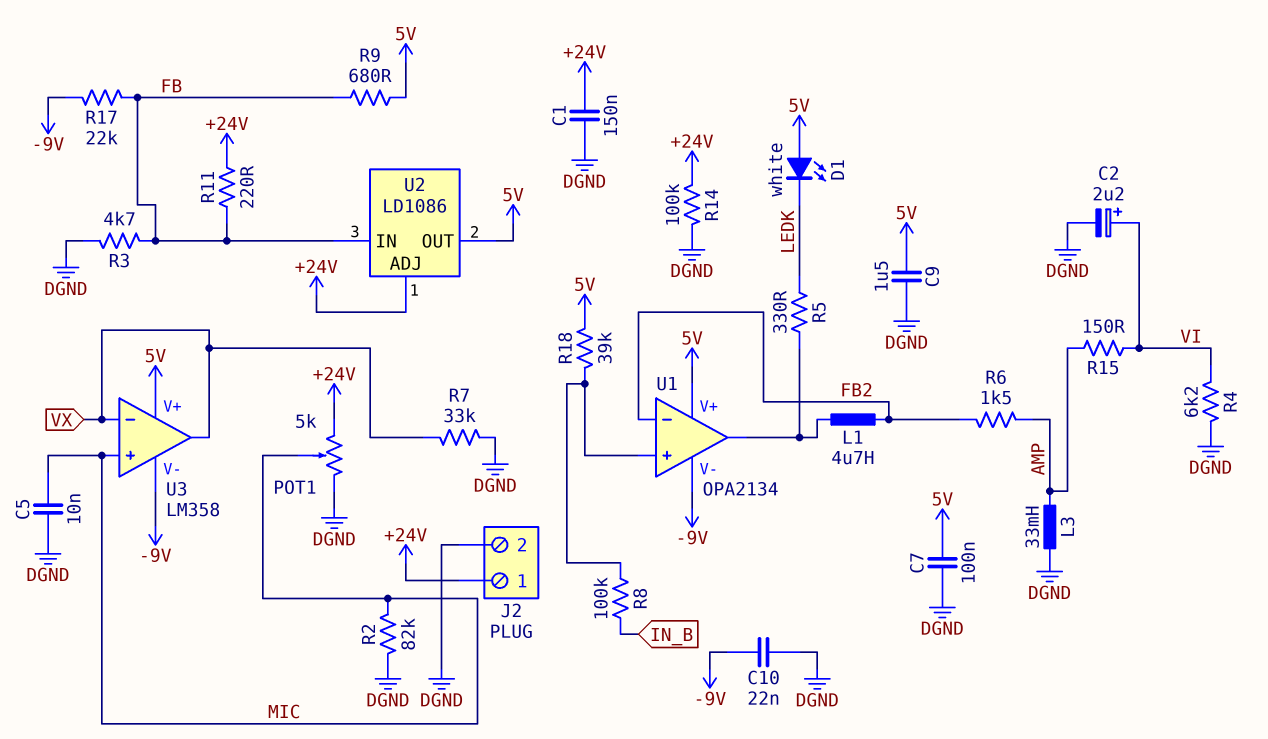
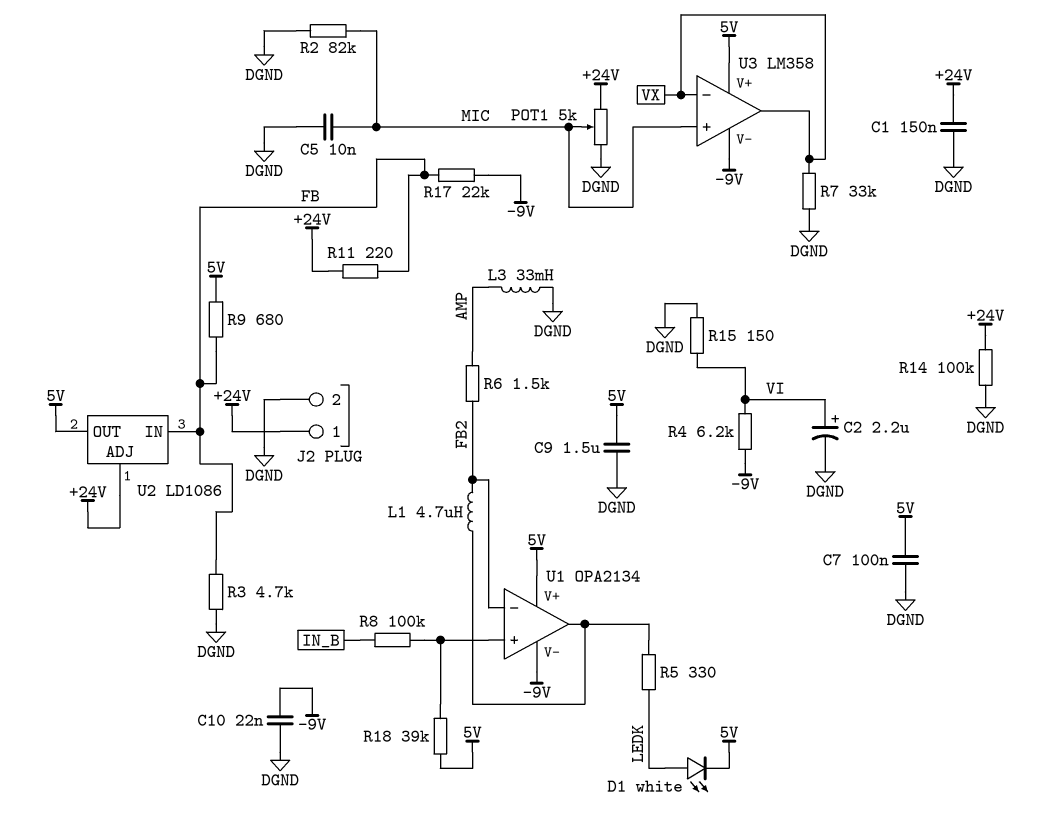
D1: LED white (A 5V, K LEDK) -> LED white (A LEDK, K 5V)
R4: 6.2k (DGND, VI) -> 6.2k (-9V, VI)
R15: 150 (AMP, VI) -> 150 (DGND, VI)

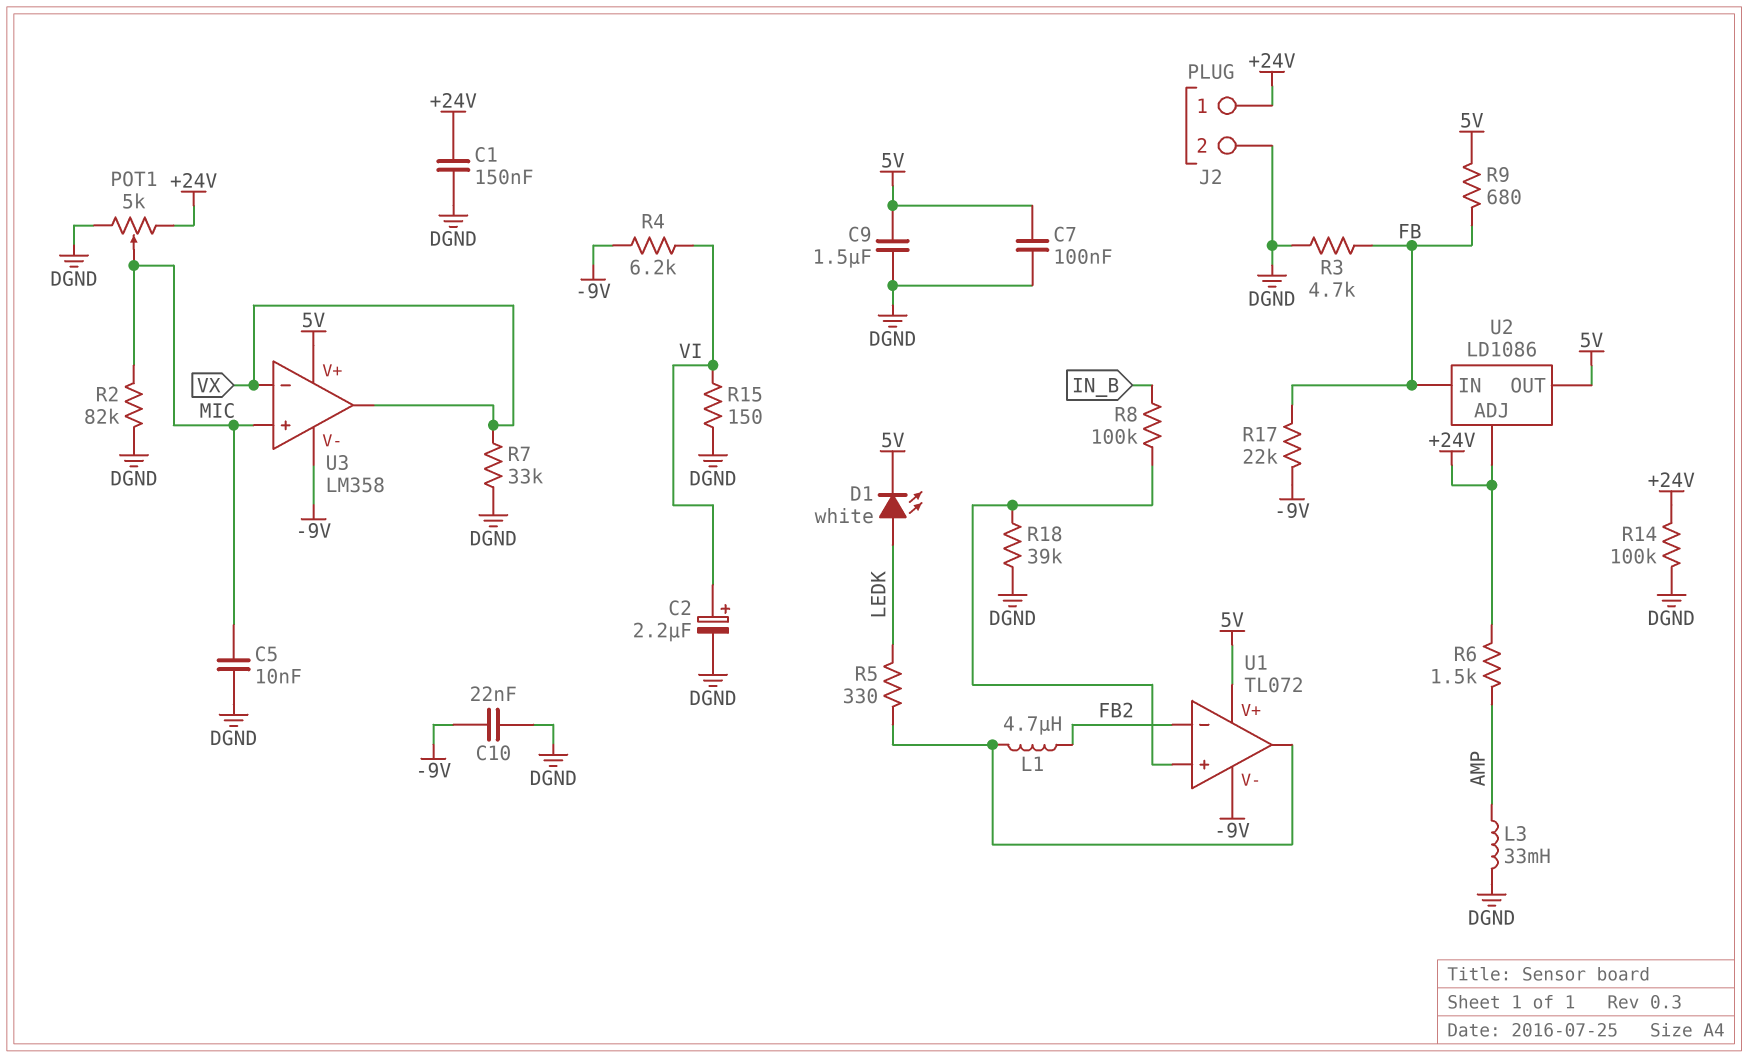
R6: 1.5k (AMP, FB2) -> 1.5k (+24V, AMP)
R11: 220 (+24V, FB) -> none
R18: 39k (5V, U1/in+) -> 39k (DGND, U1/in+)
U1: OPA2134 -> TL072

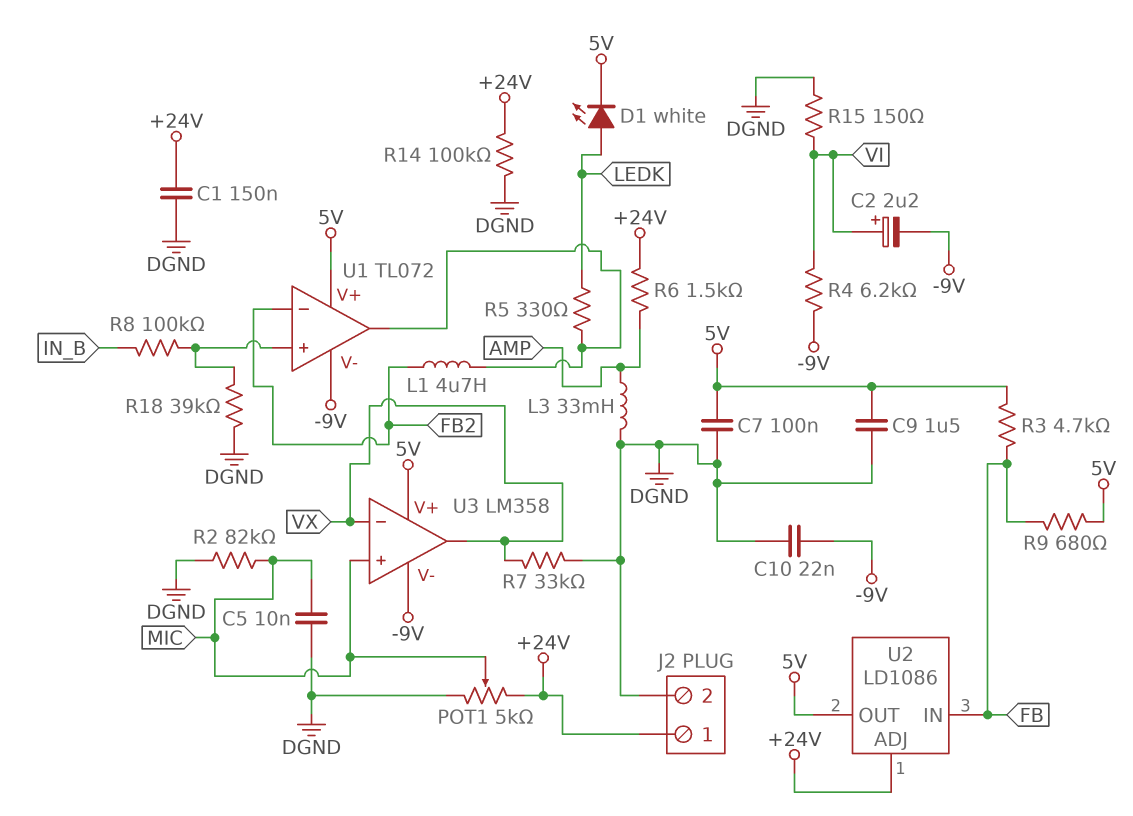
C2: 2.2uF (plus VI, minus DGND) -> 2.2uF (plus VI, minus -9V)
R3: 4.7k (DGND, FB) -> 4.7k (5V, FB)
R17: 22k (-9V, FB) -> none

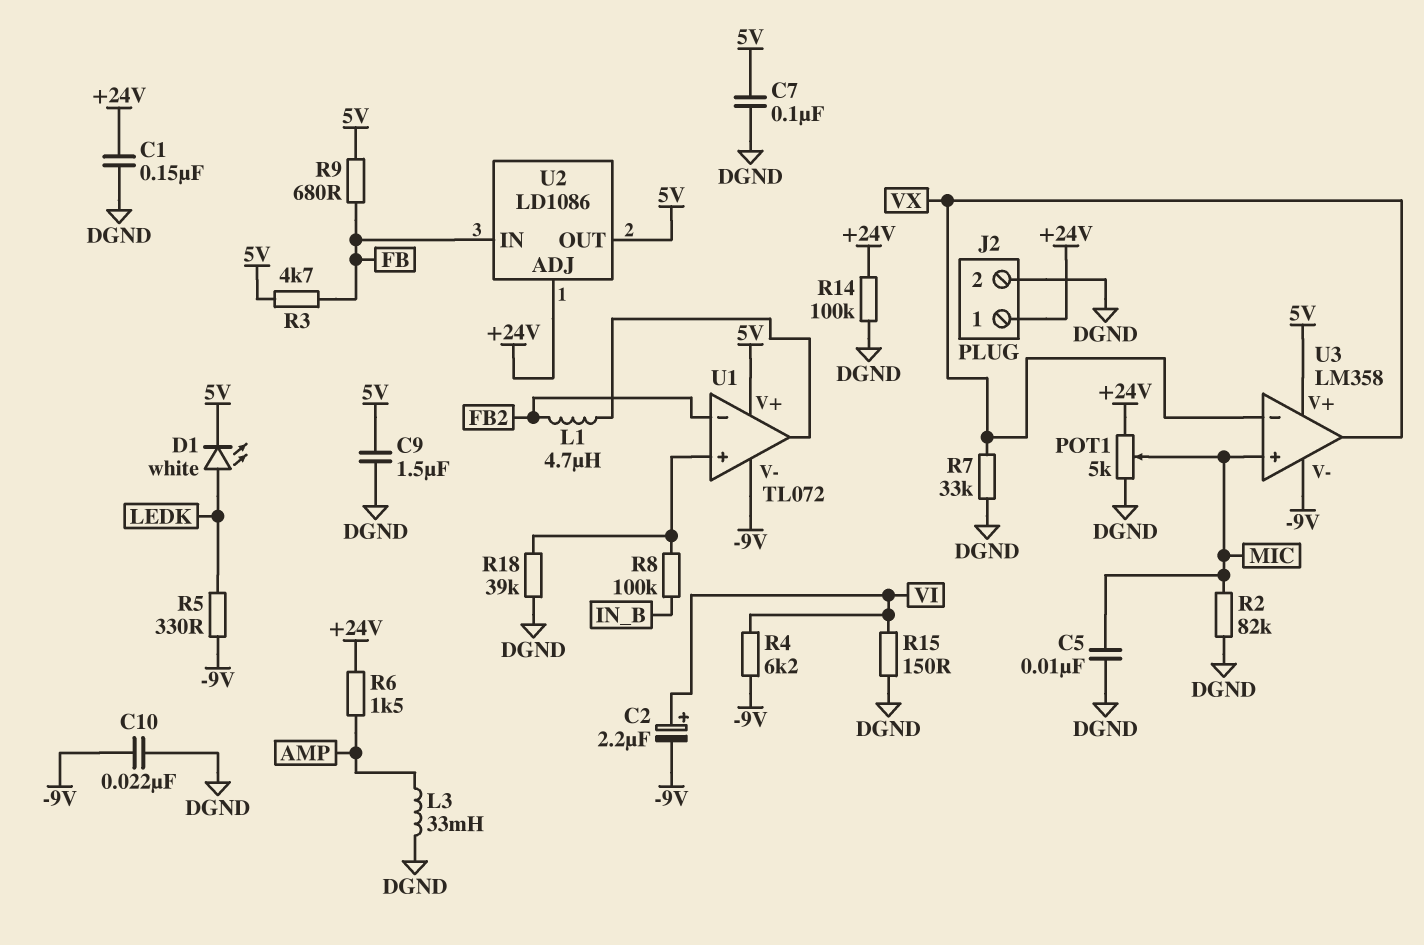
R5: 330 (LEDK, U1/out) -> 330 (-9V, LEDK)

